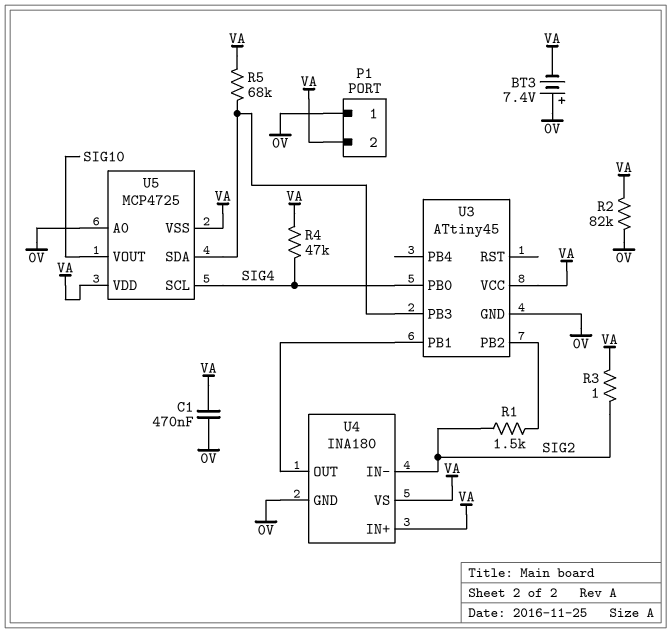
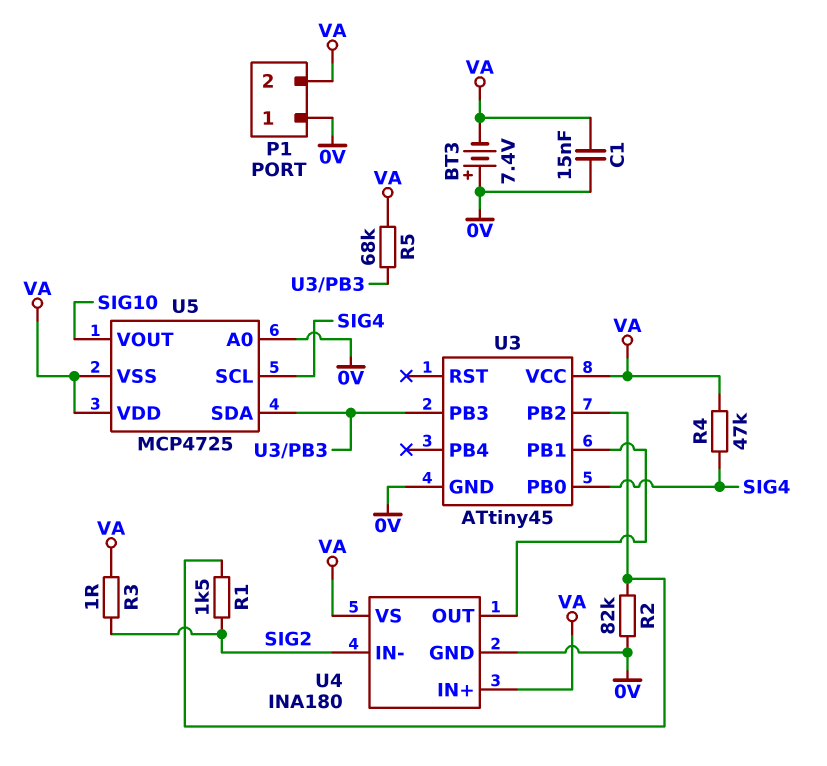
C1: 470nF (0V, VA) -> 15nF (0V, VA)
R2: 82k (0V, VA) -> 82k (0V, U3/PB2)

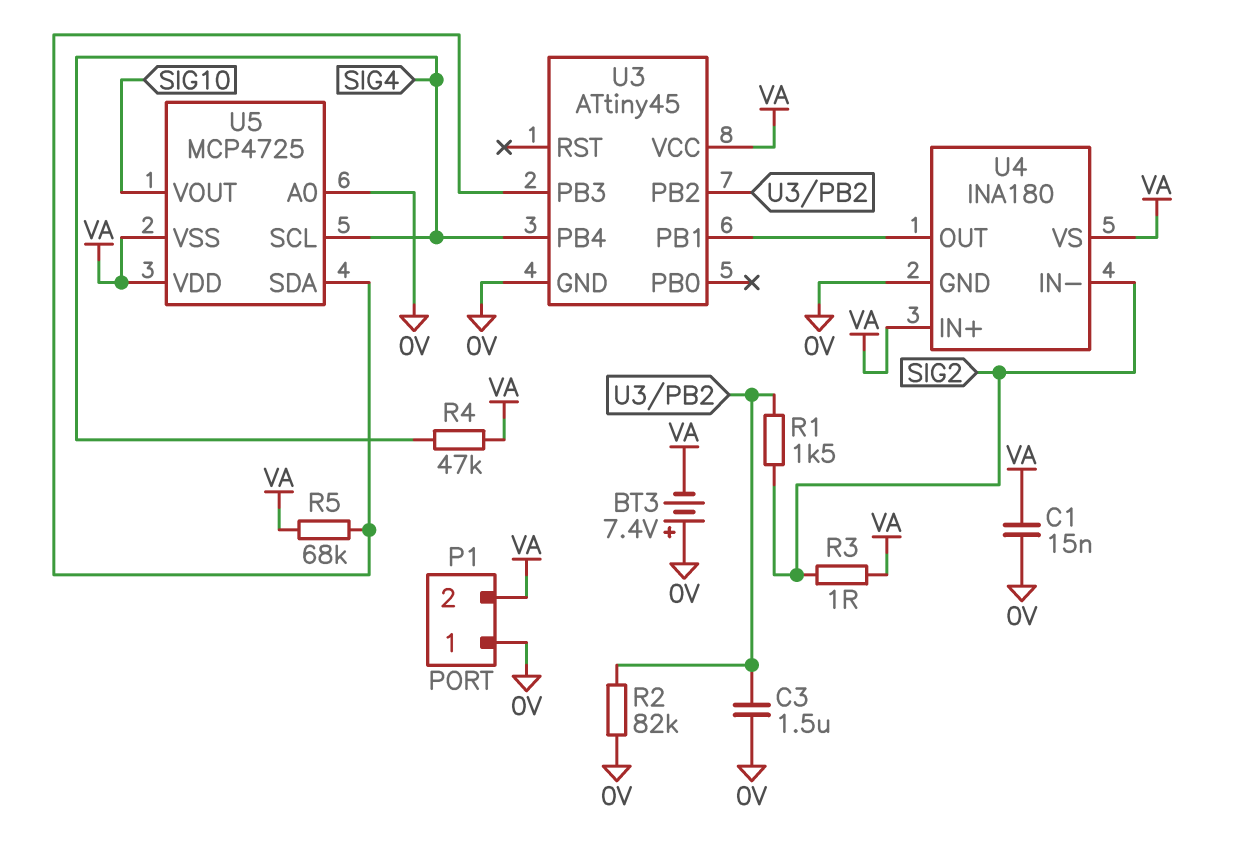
C3: none -> 1.5uF (0V, U3/PB2)
U3 pin PB0: SIG4 -> none
U3 pin PB4: none -> SIG4

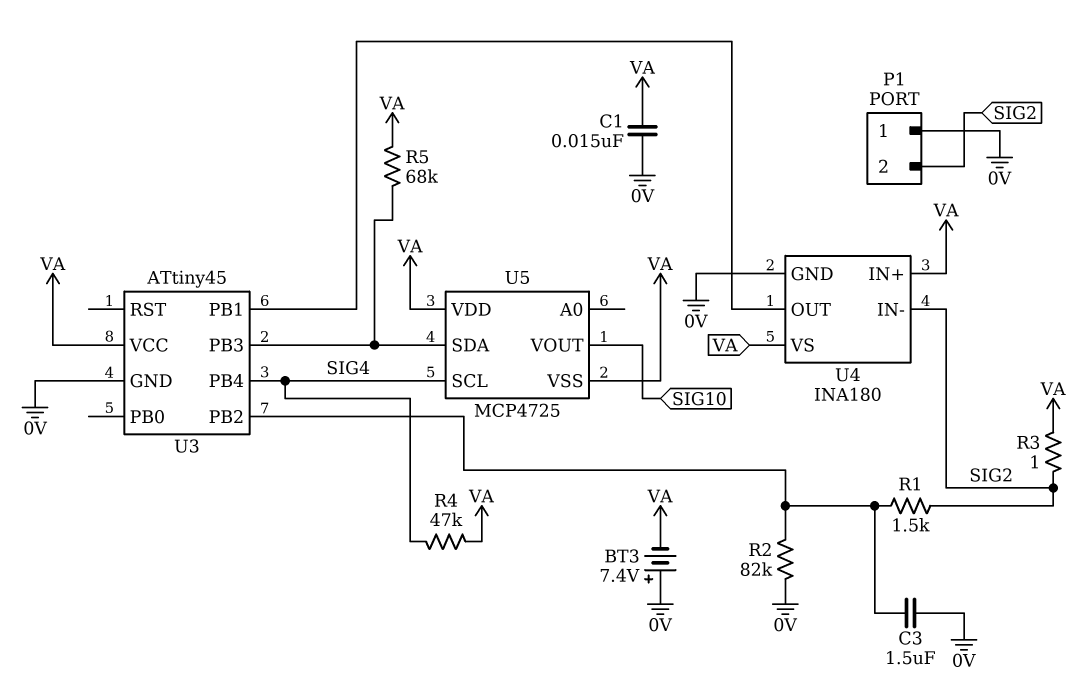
P1 pin 2: VA -> SIG2
U5 pin A0: 0V -> none

